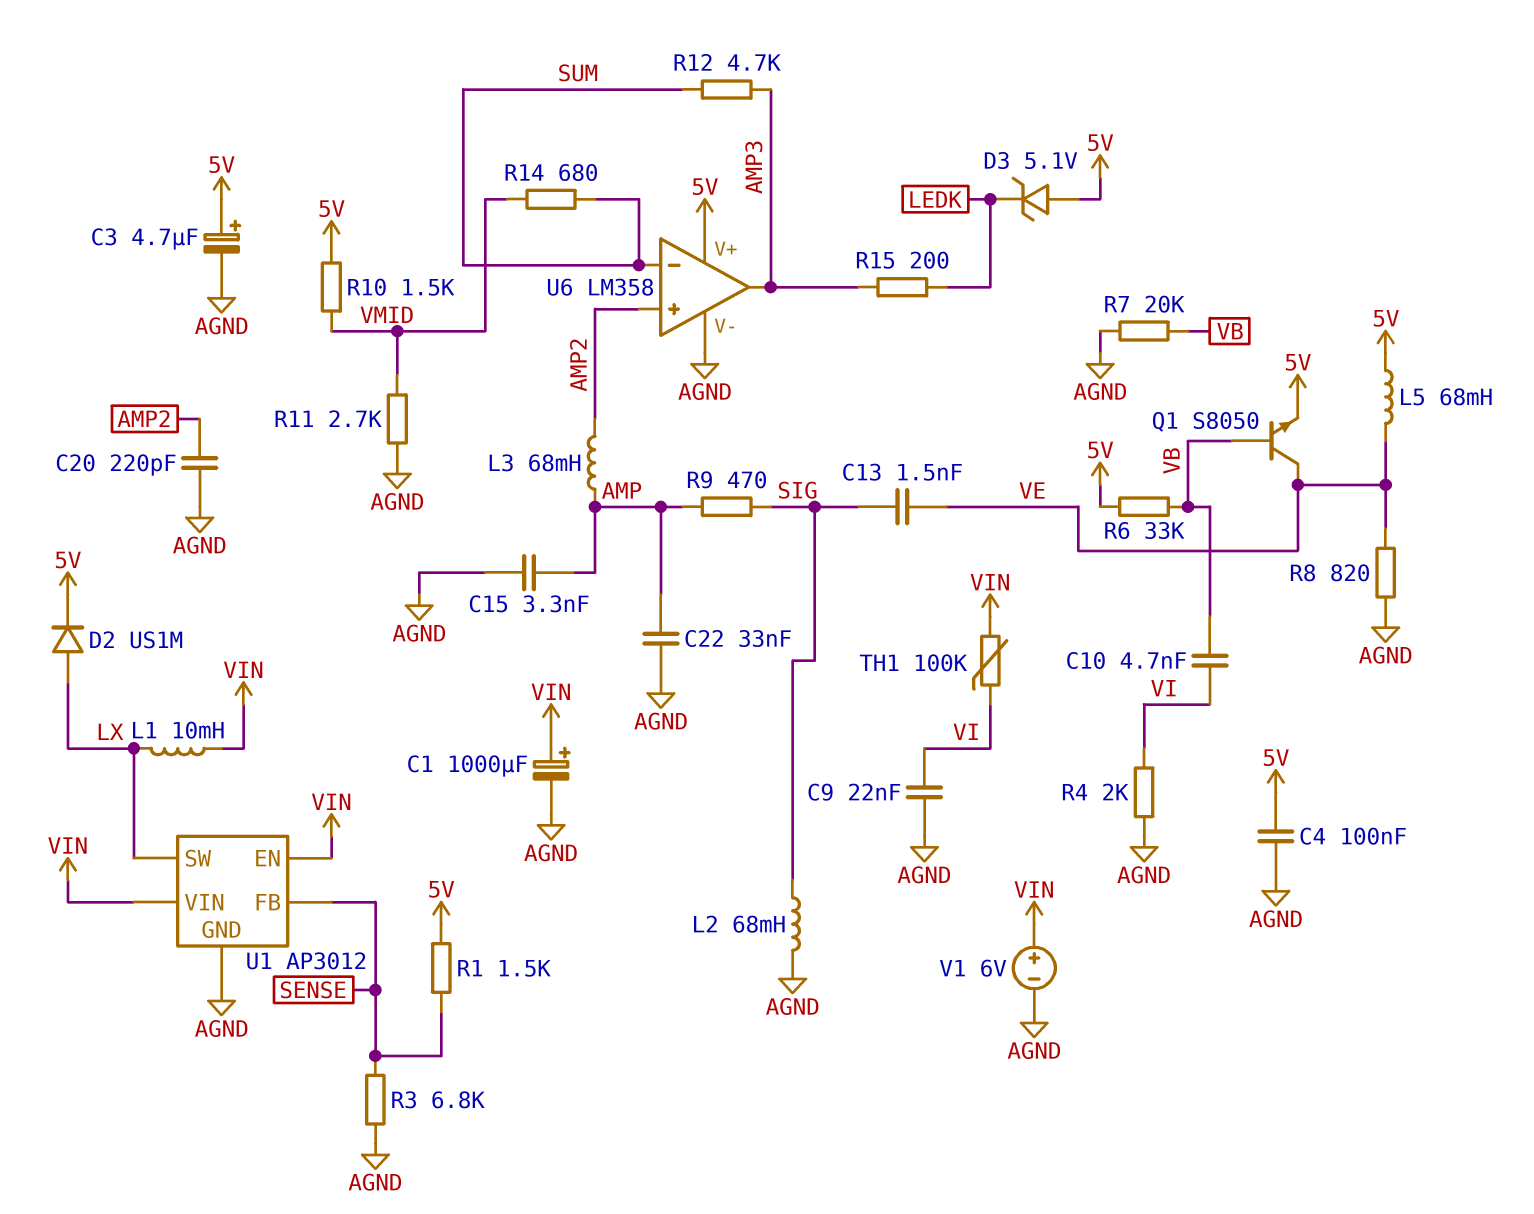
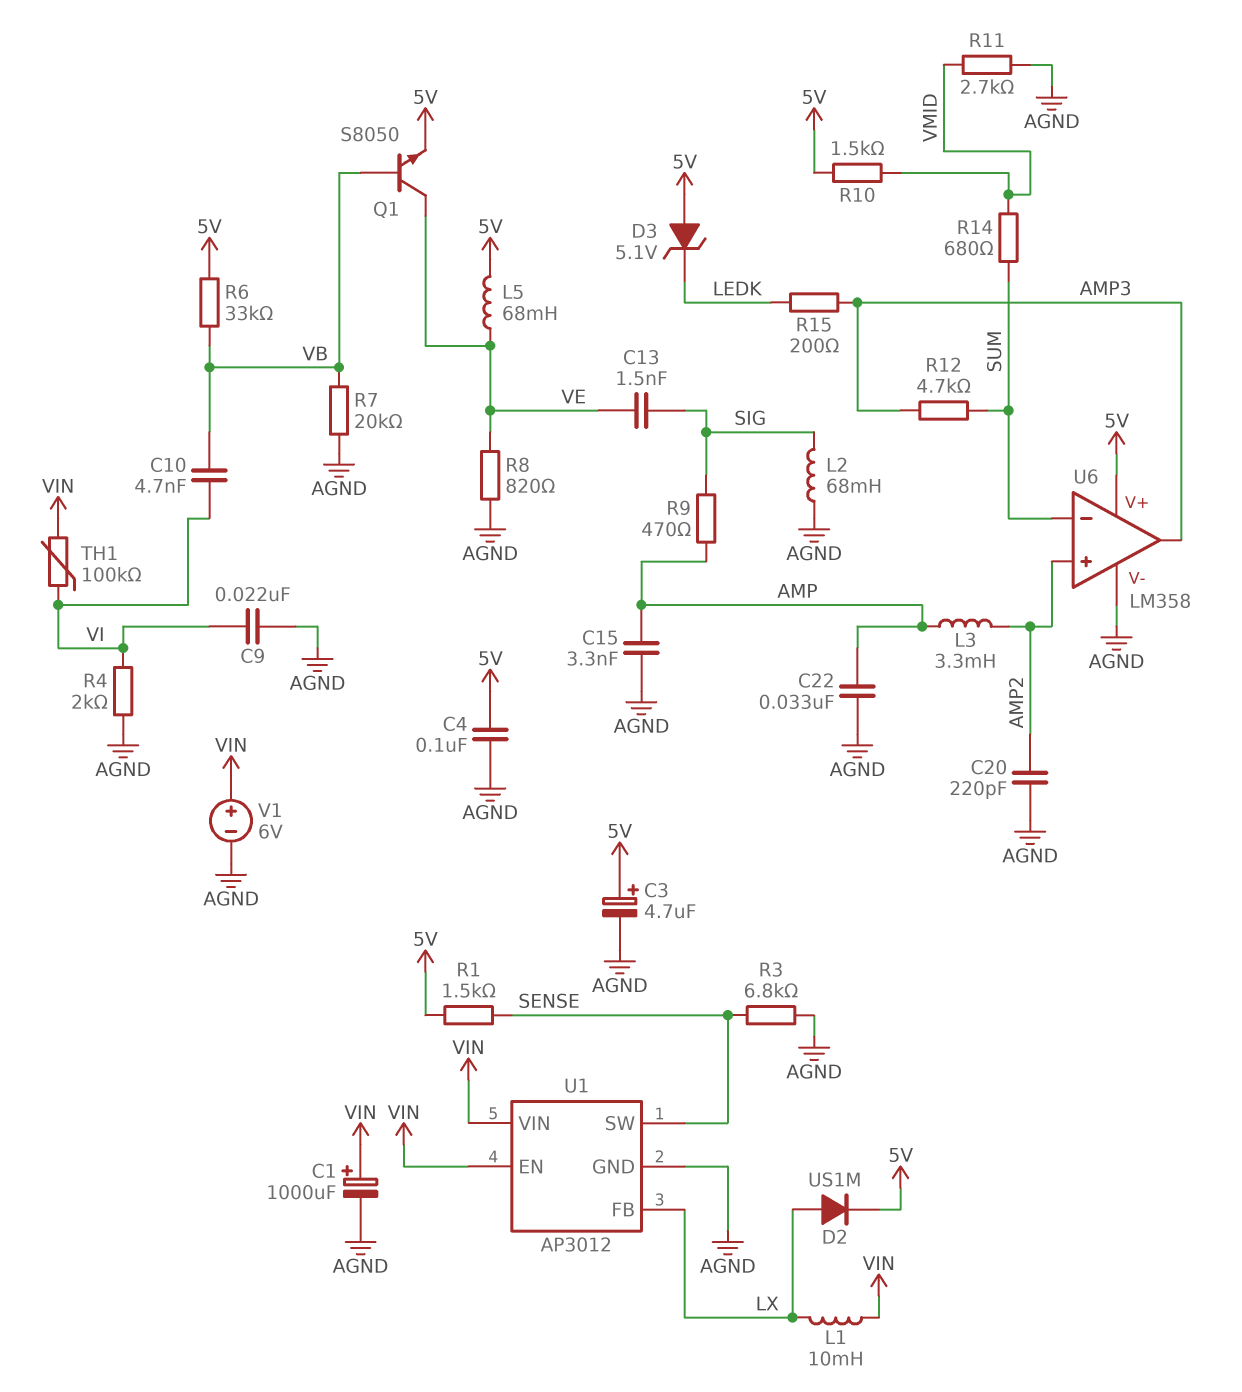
L3: 68mH (AMP, AMP2) -> 3.3mH (AMP, AMP2)
U1 pin FB: SENSE -> LX
U1 pin SW: LX -> SENSE

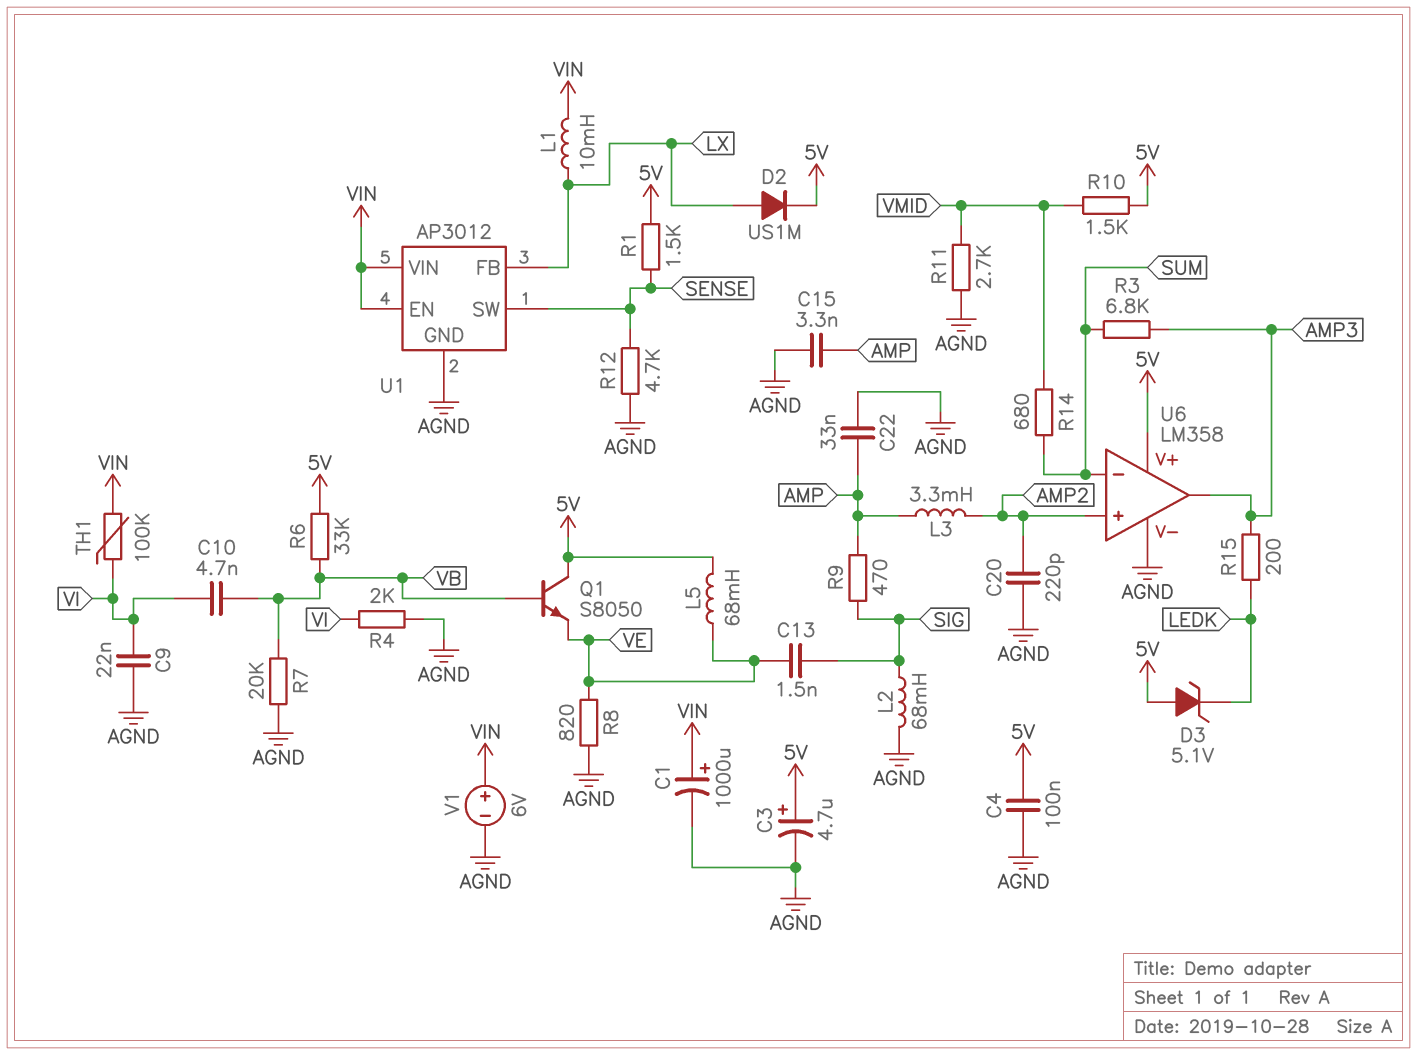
Q1: NPN S8050 (B VB, C VE, E 5V) -> NPN S8050 (B VB, C 5V, E VE)
R3: 6.8k (AGND, SENSE) -> 6.8k (AMP3, SUM)
R12: 4.7k (AMP3, SUM) -> 4.7k (AGND, SENSE)

